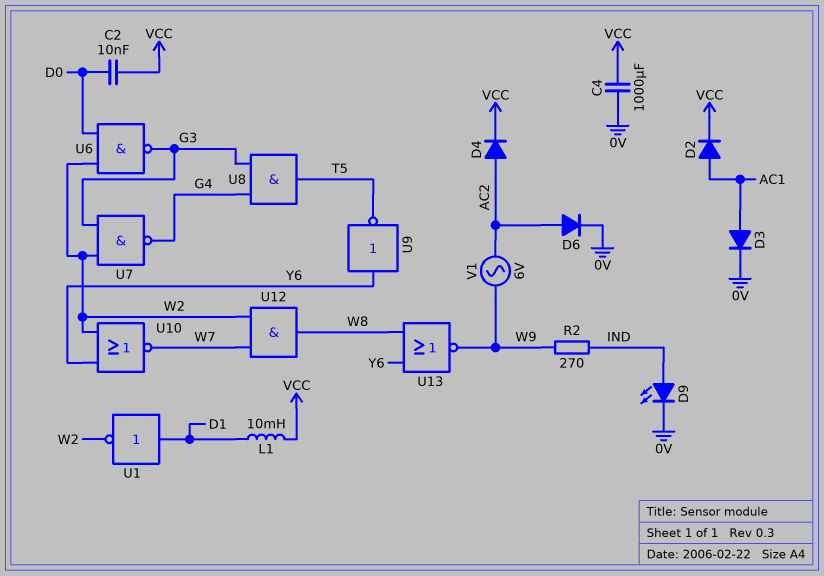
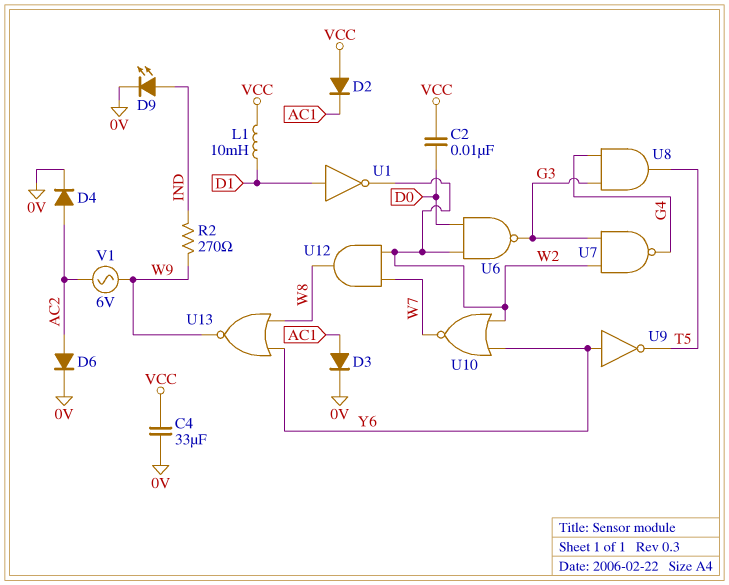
C4: 1000uF (0V, VCC) -> 33uF (0V, VCC)
D2: diode (A AC1, K VCC) -> diode (A VCC, K AC1)
D4: diode (A AC2, K VCC) -> diode (A AC2, K 0V)

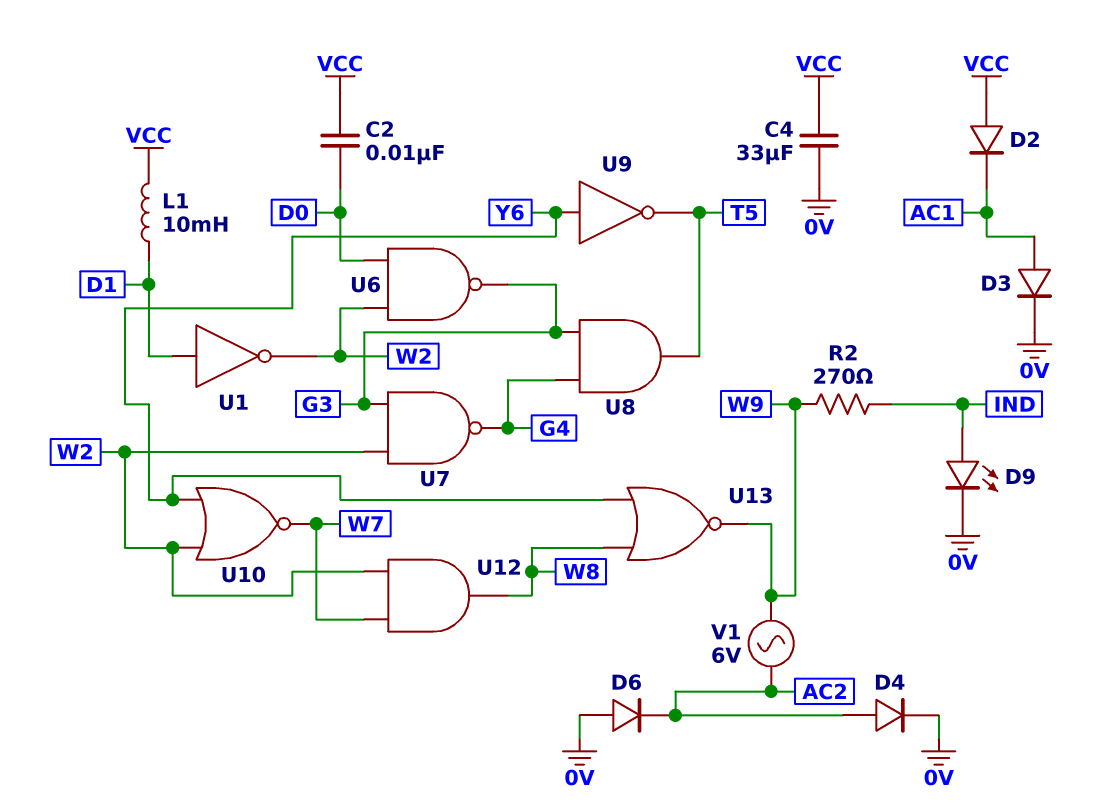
D6: diode (A AC2, K 0V) -> diode (A 0V, K AC2)

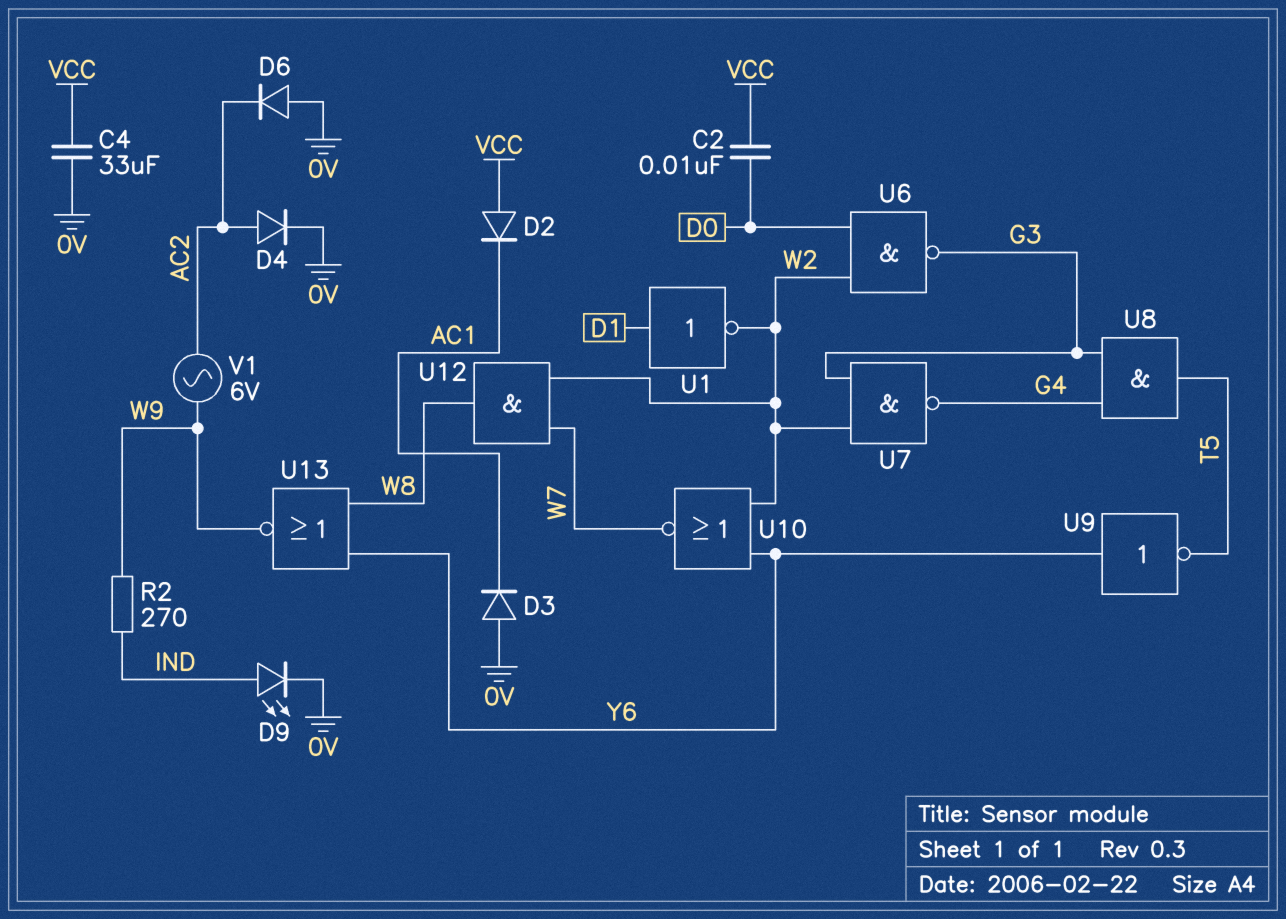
D3: diode (A AC1, K 0V) -> diode (A 0V, K AC1)
L1: 10mH (D1, VCC) -> none

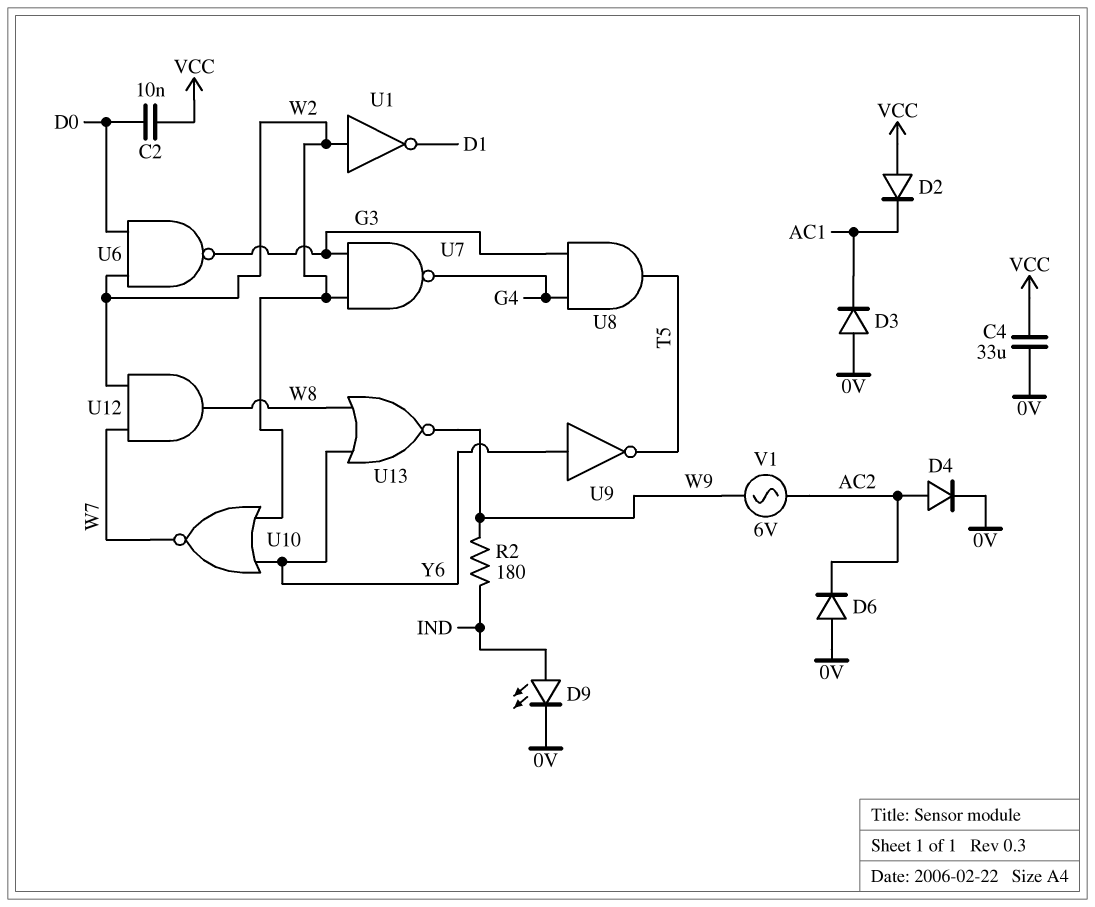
R2: 270 (IND, W9) -> 180 (IND, W9)
U1: NOT (in D1, out W2) -> NOT (in W2, out D1)

